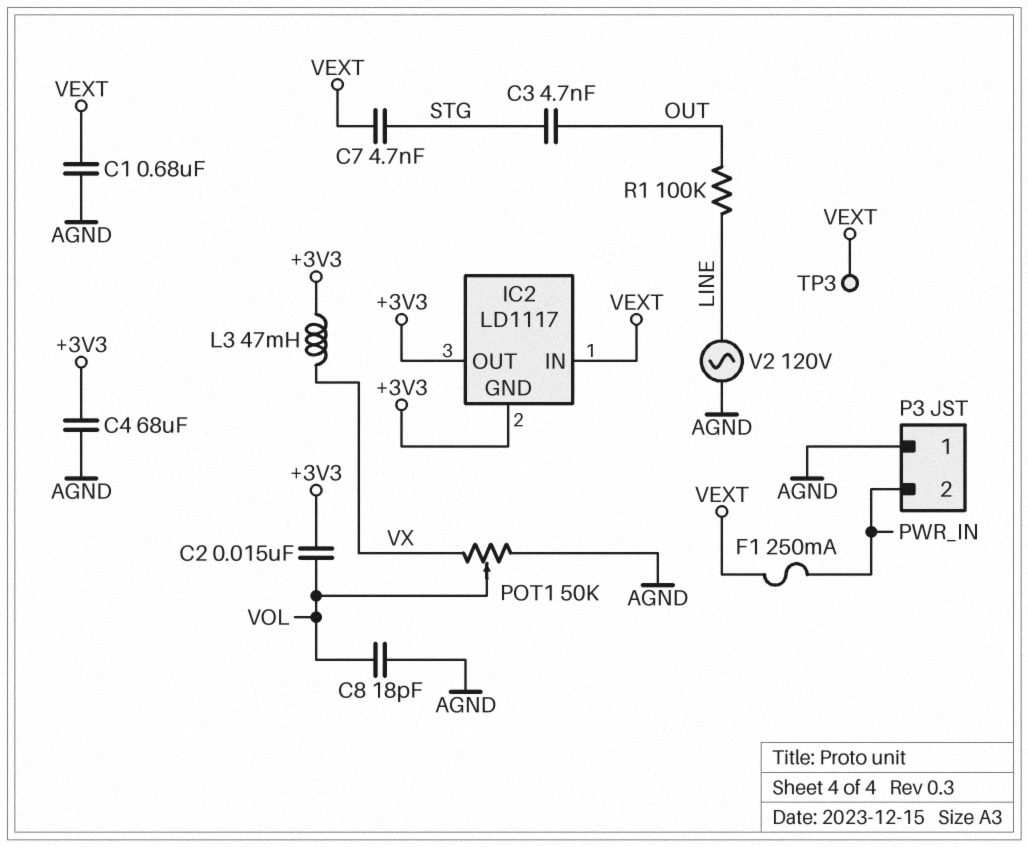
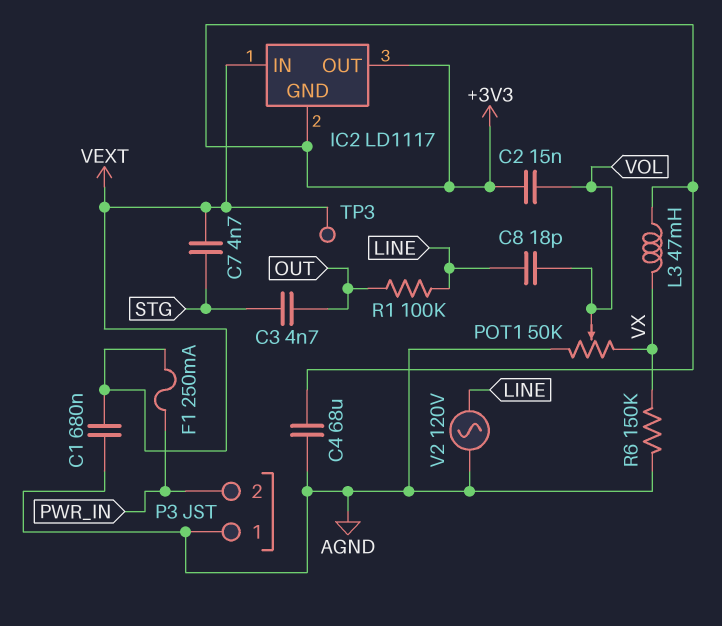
C8: 18pF (AGND, VOL) -> 18pF (LINE, VOL)
R6: none -> 150k (AGND, VX)

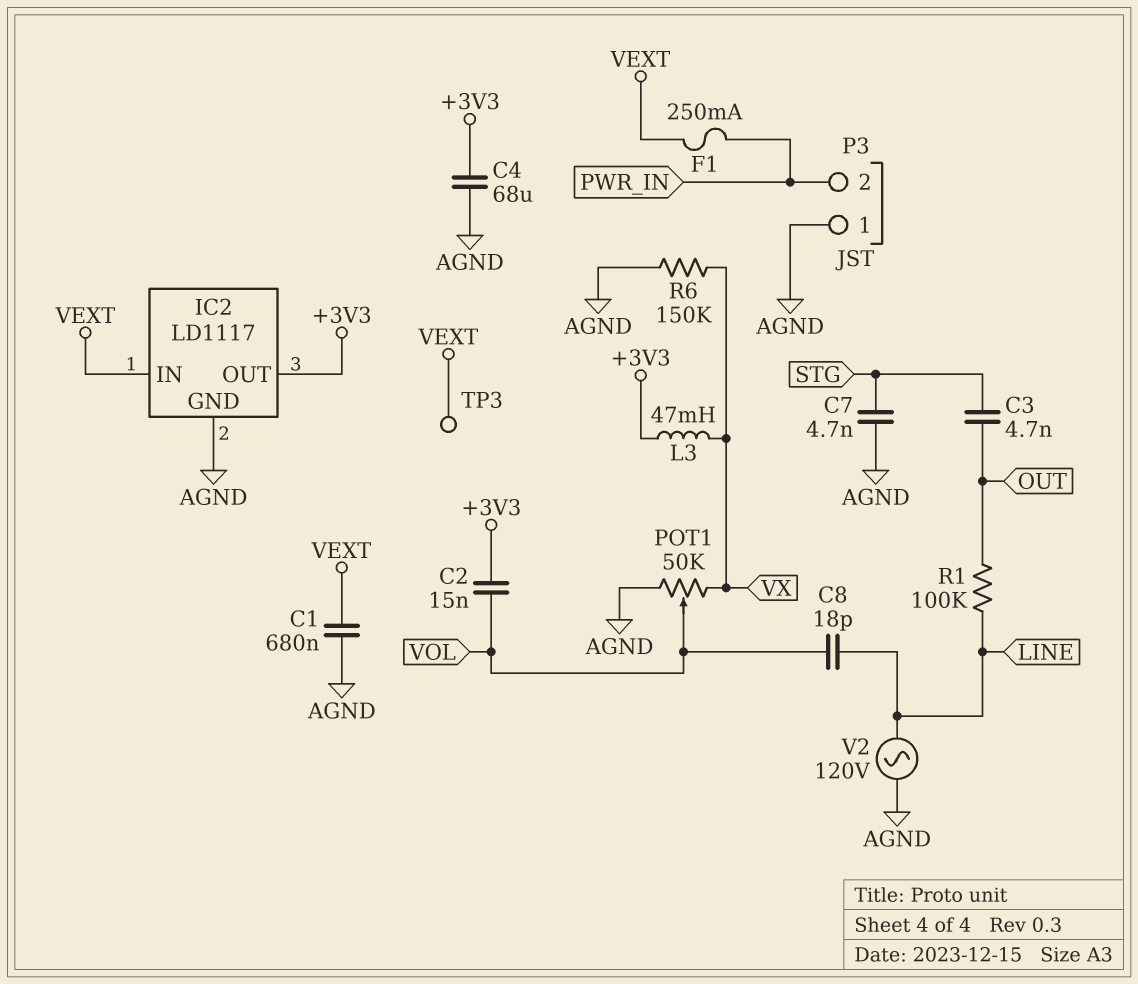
C7: 4.7nF (STG, VEXT) -> 4.7nF (AGND, STG)
IC2 pin GND: +3V3 -> AGND

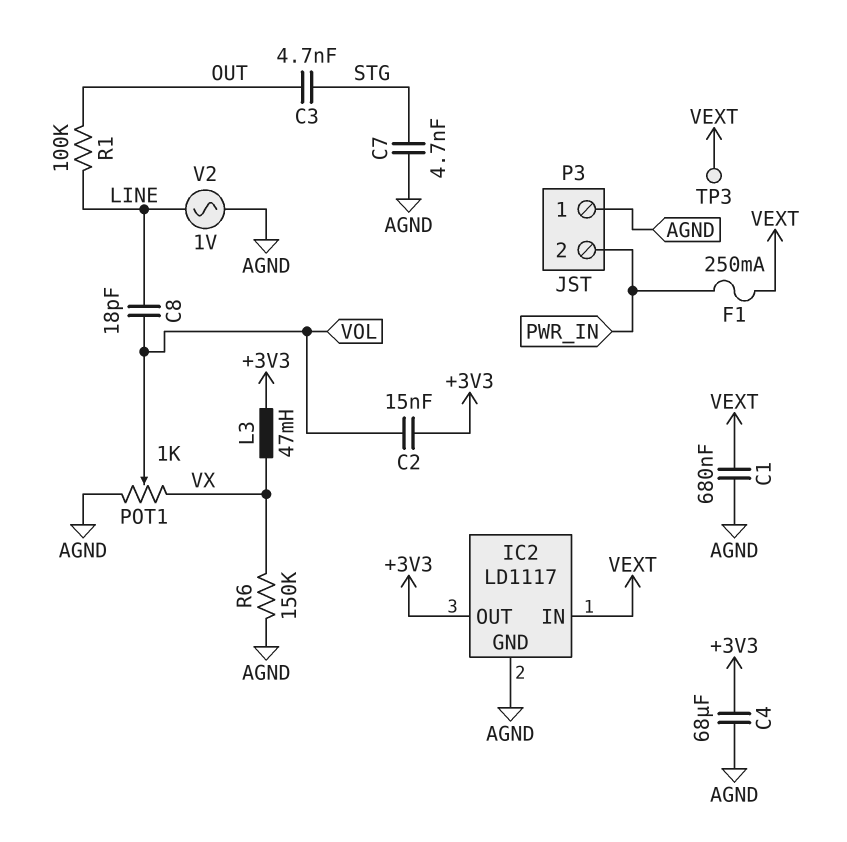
POT1: 50k (AGND, VX, wiper VOL) -> 1k (AGND, VX, wiper VOL)
V2: AC 120V (AGND, LINE) -> AC 1V (AGND, LINE)

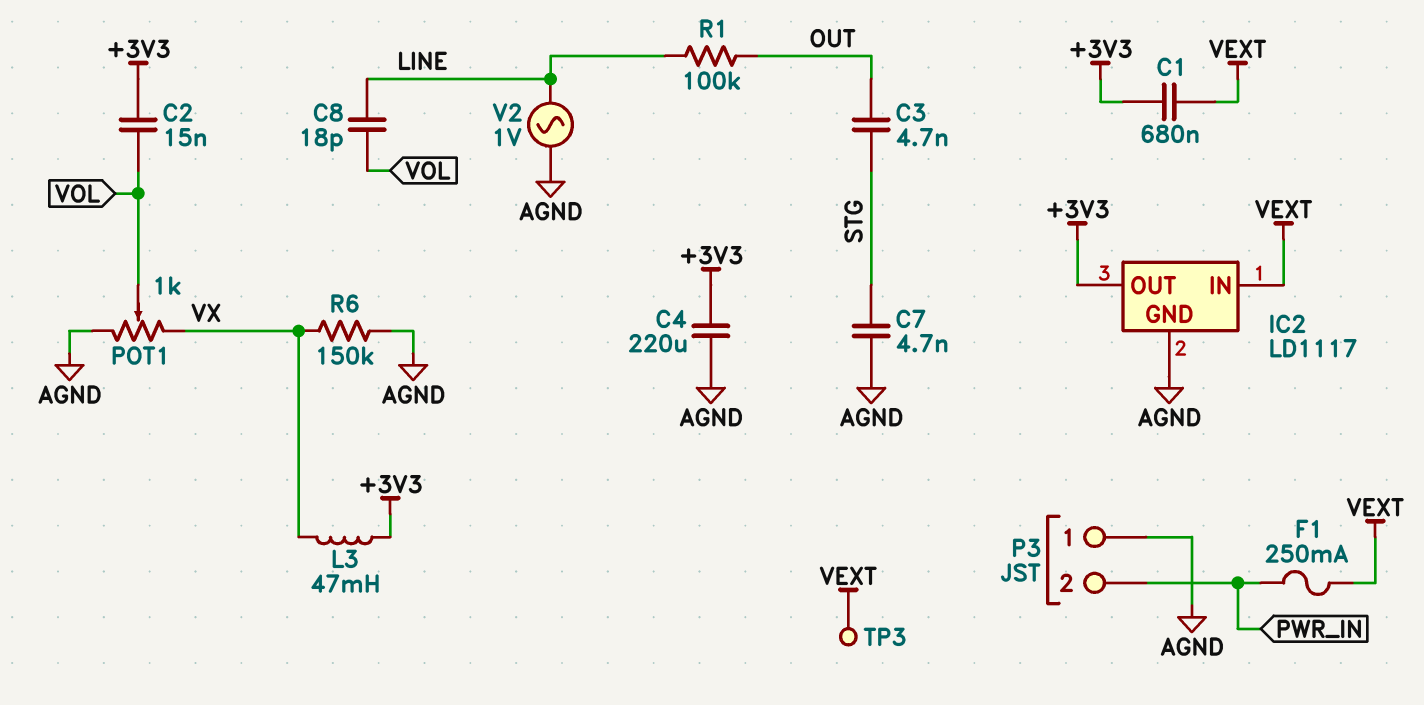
C1: 680nF (AGND, VEXT) -> 680nF (+3V3, VEXT)
C4: 68uF (+3V3, AGND) -> 220uF (+3V3, AGND)

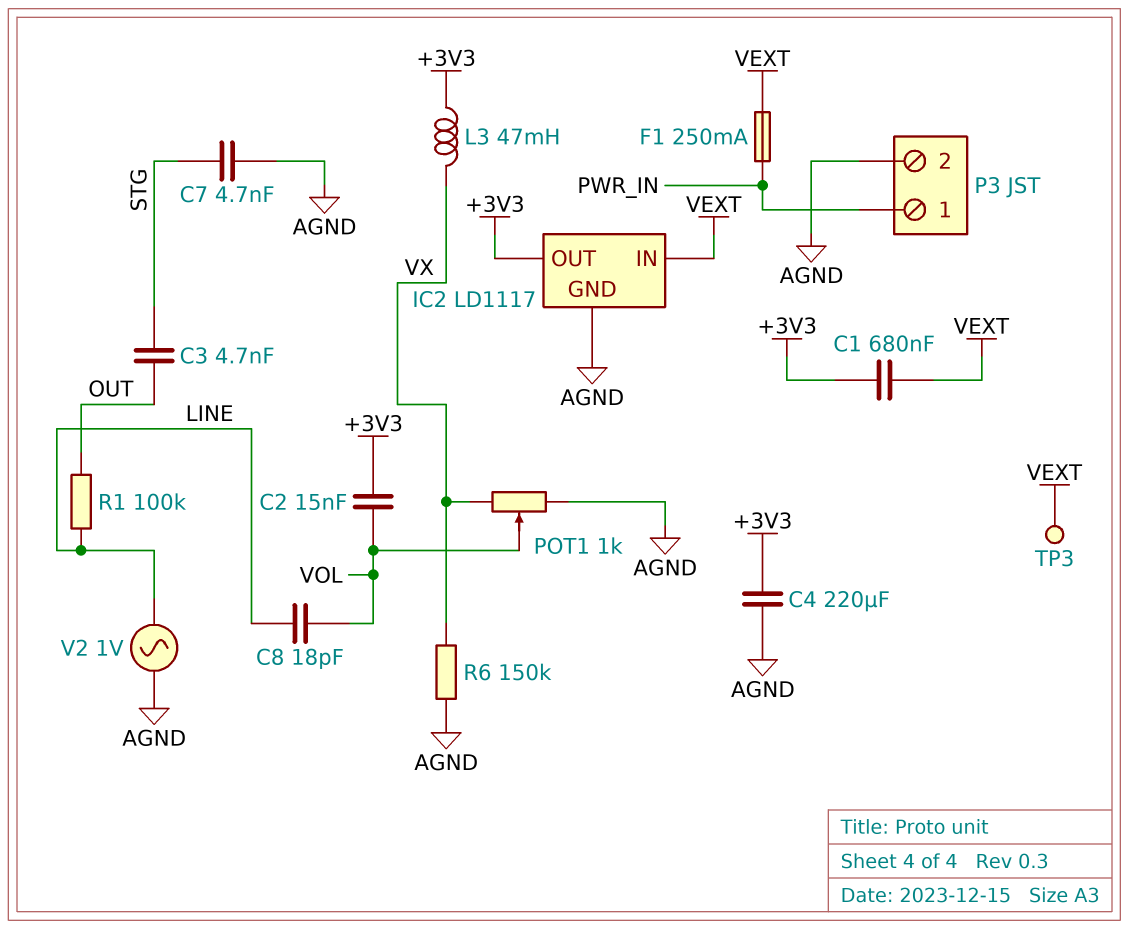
P3 pin 1: AGND -> PWR_IN
P3 pin 2: PWR_IN -> AGND

